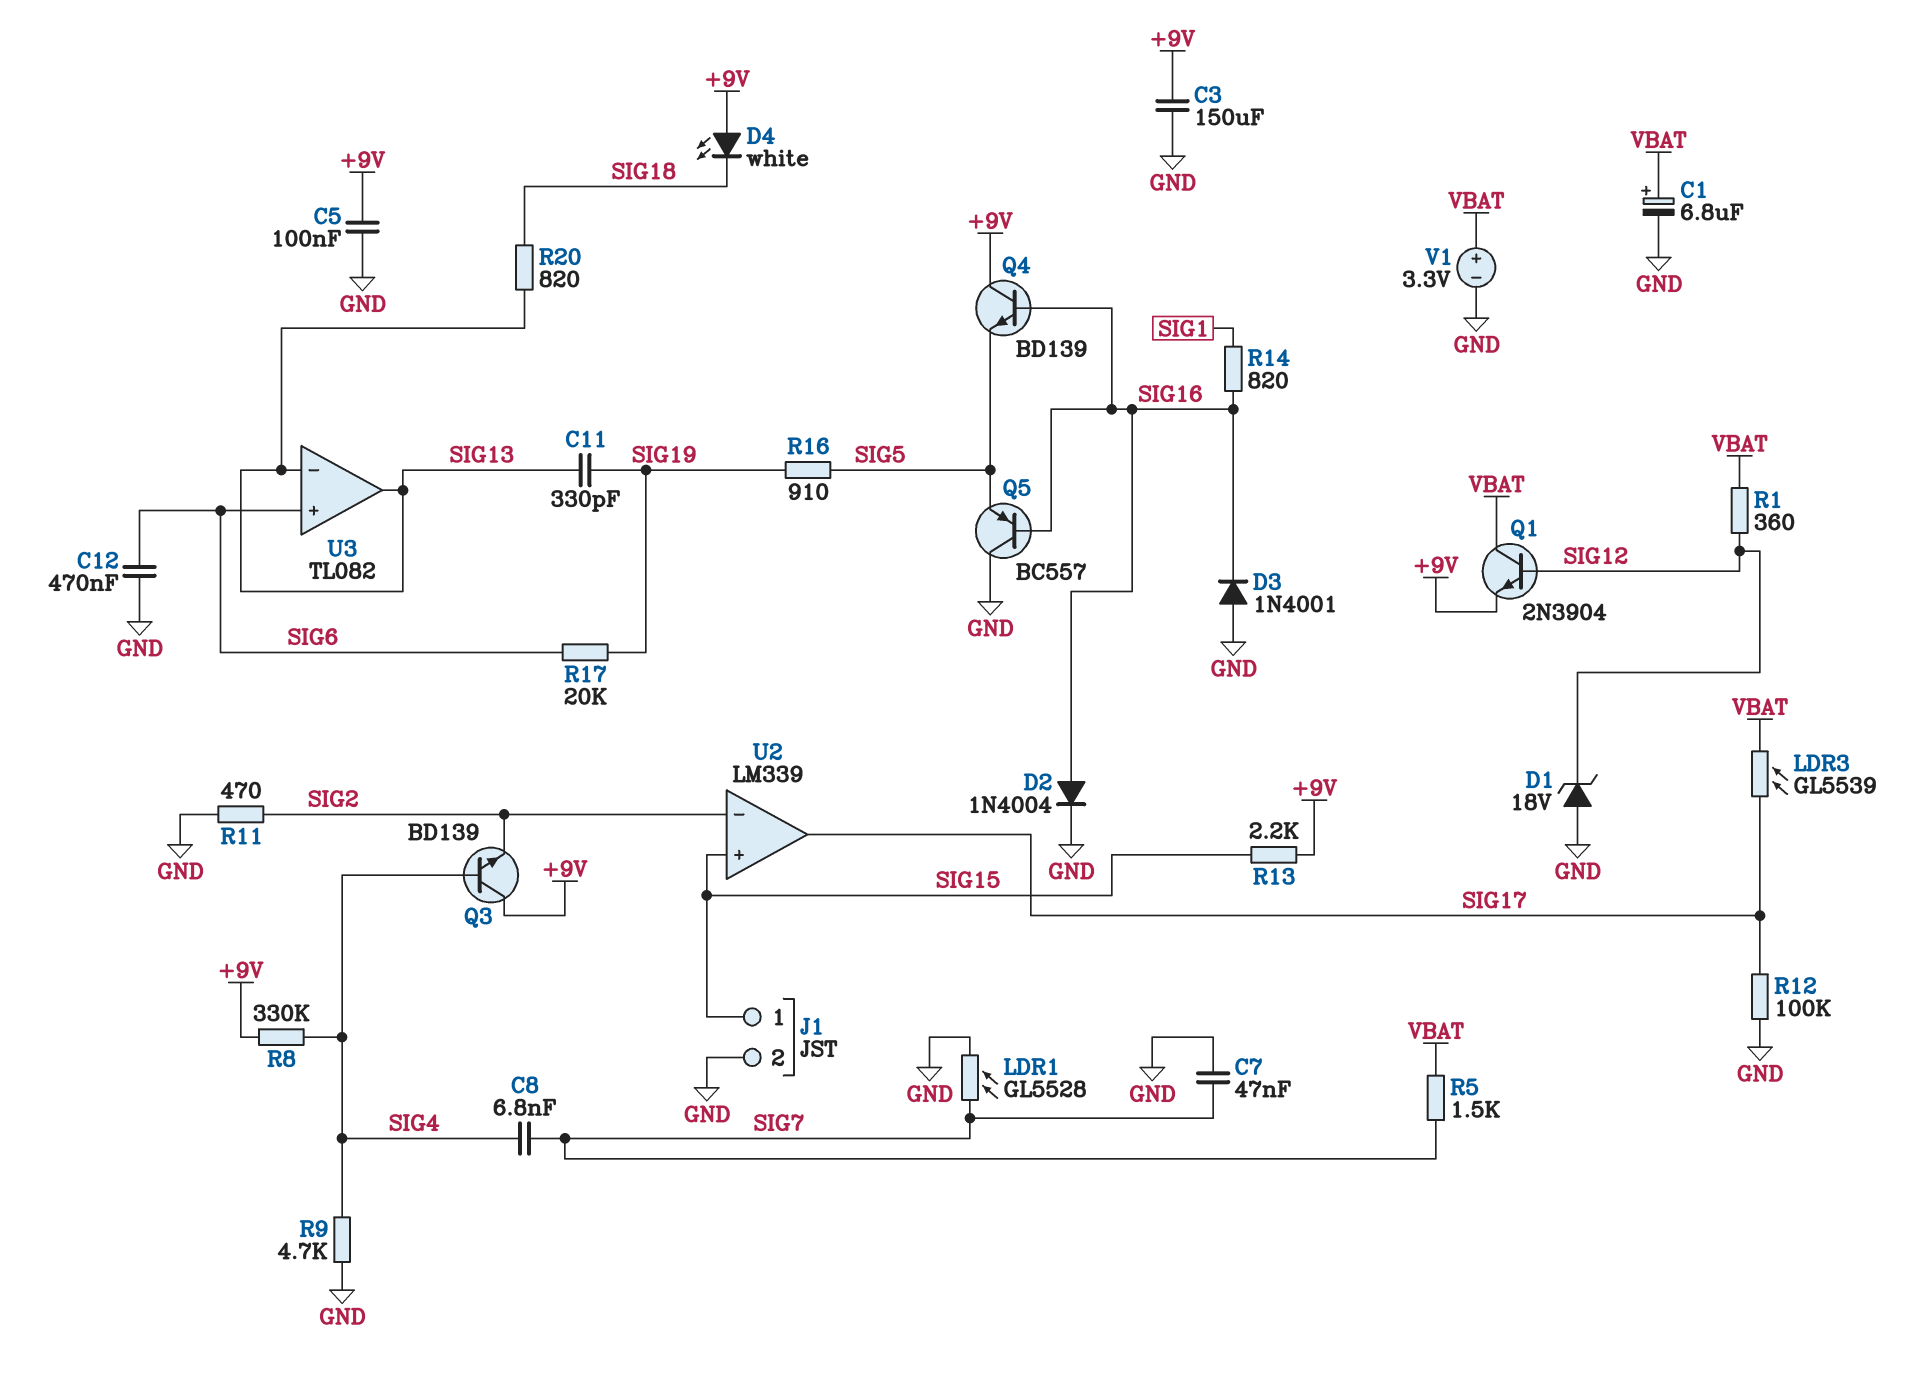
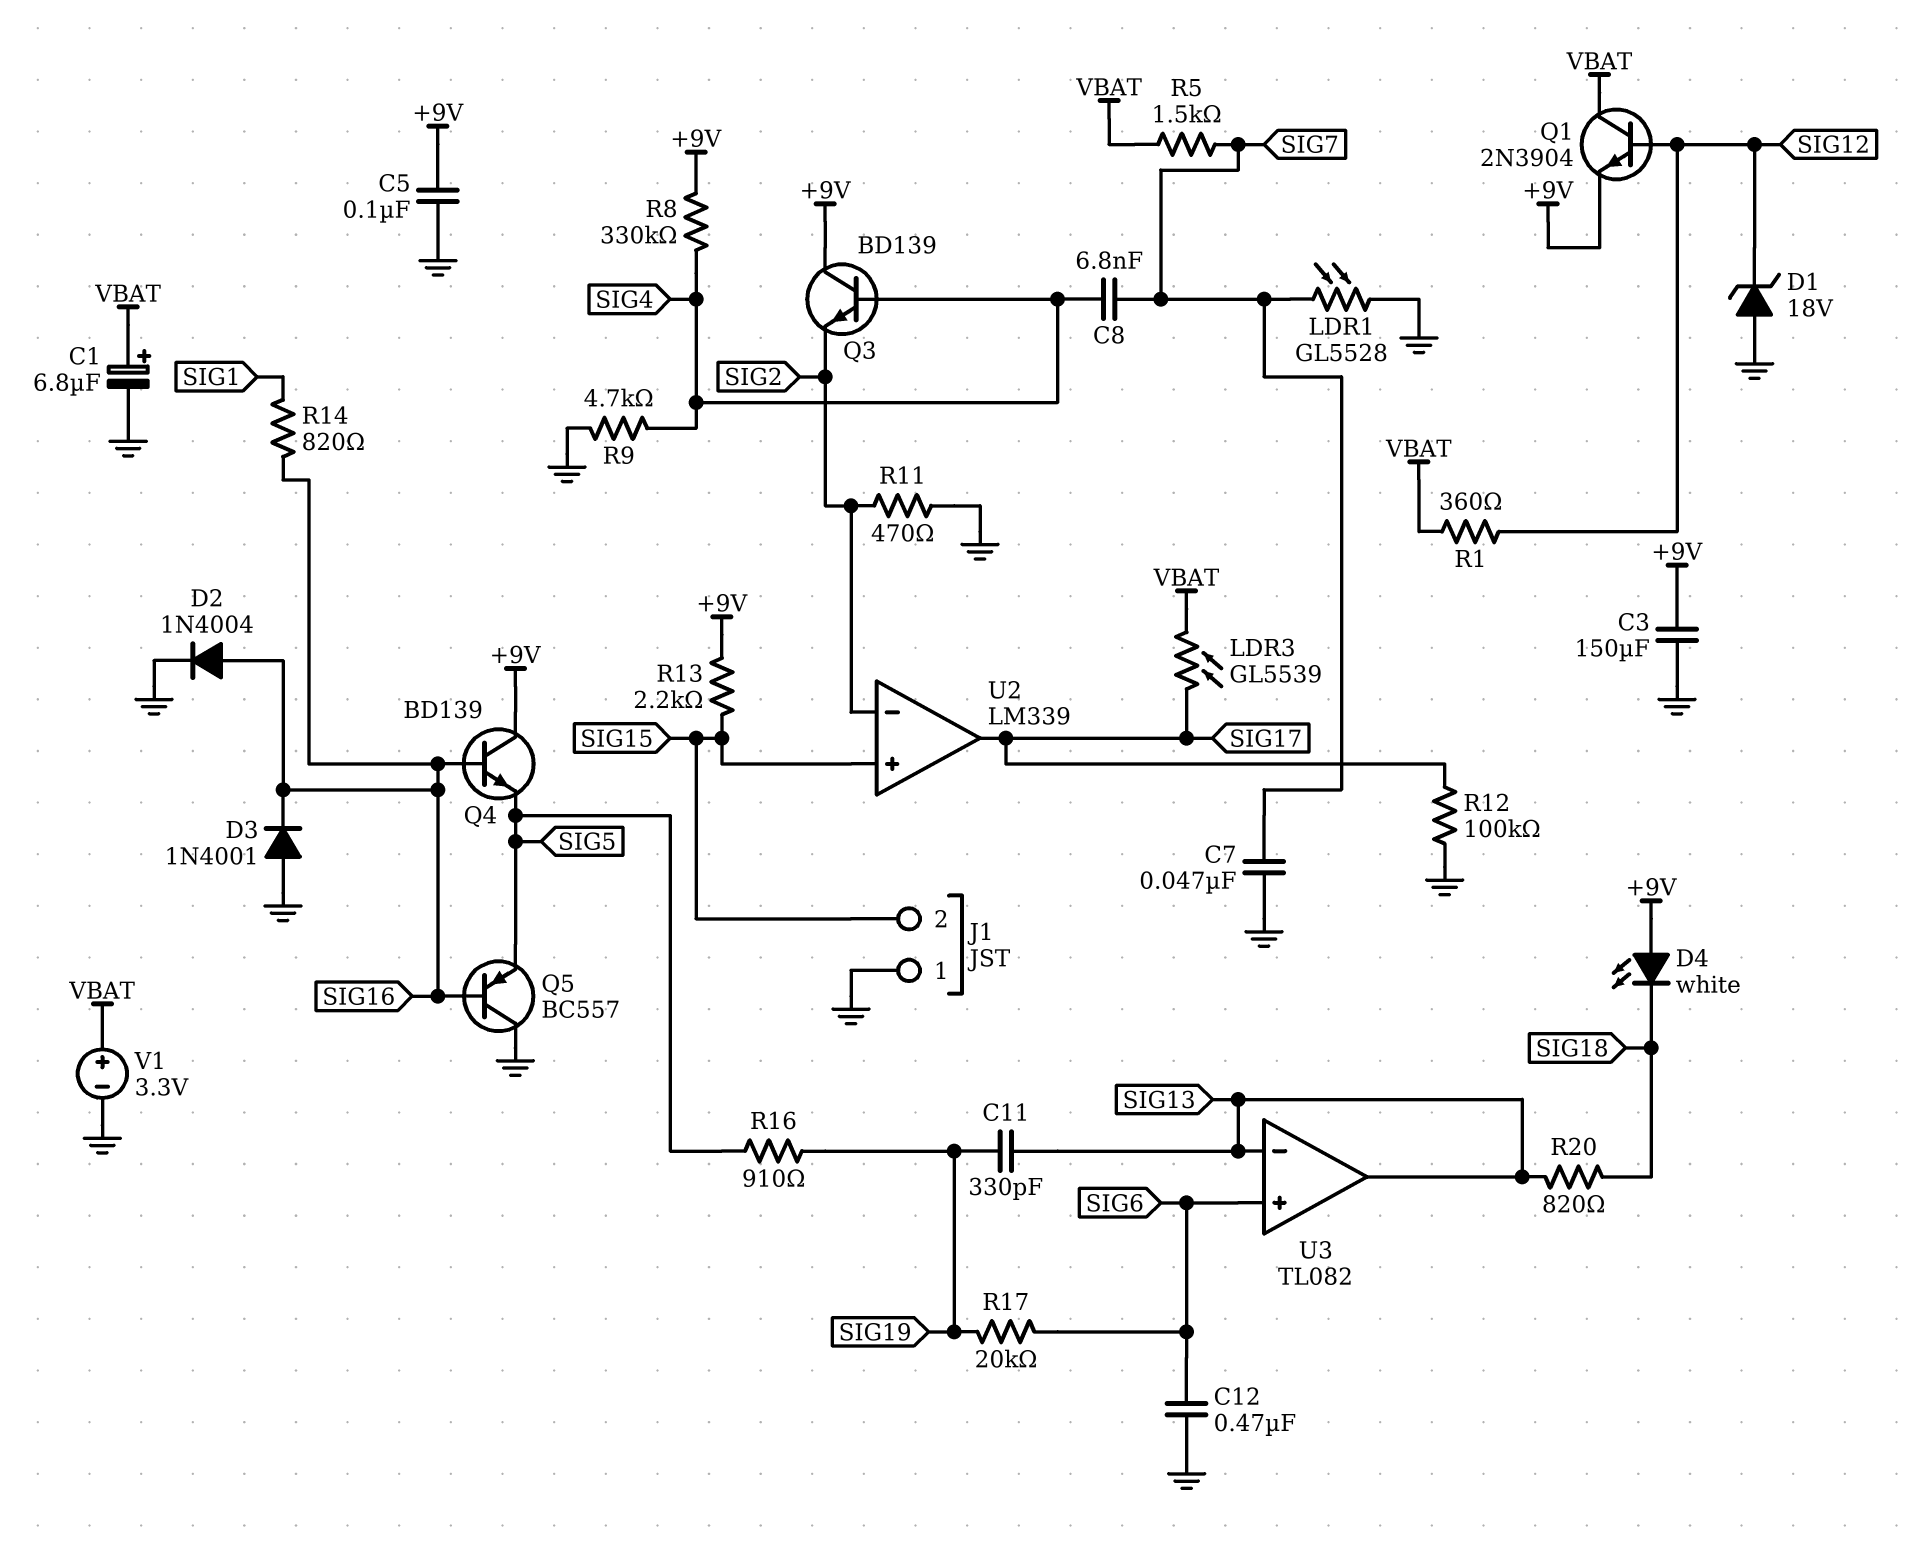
J1 pin 1: SIG15 -> GND
J1 pin 2: GND -> SIG15

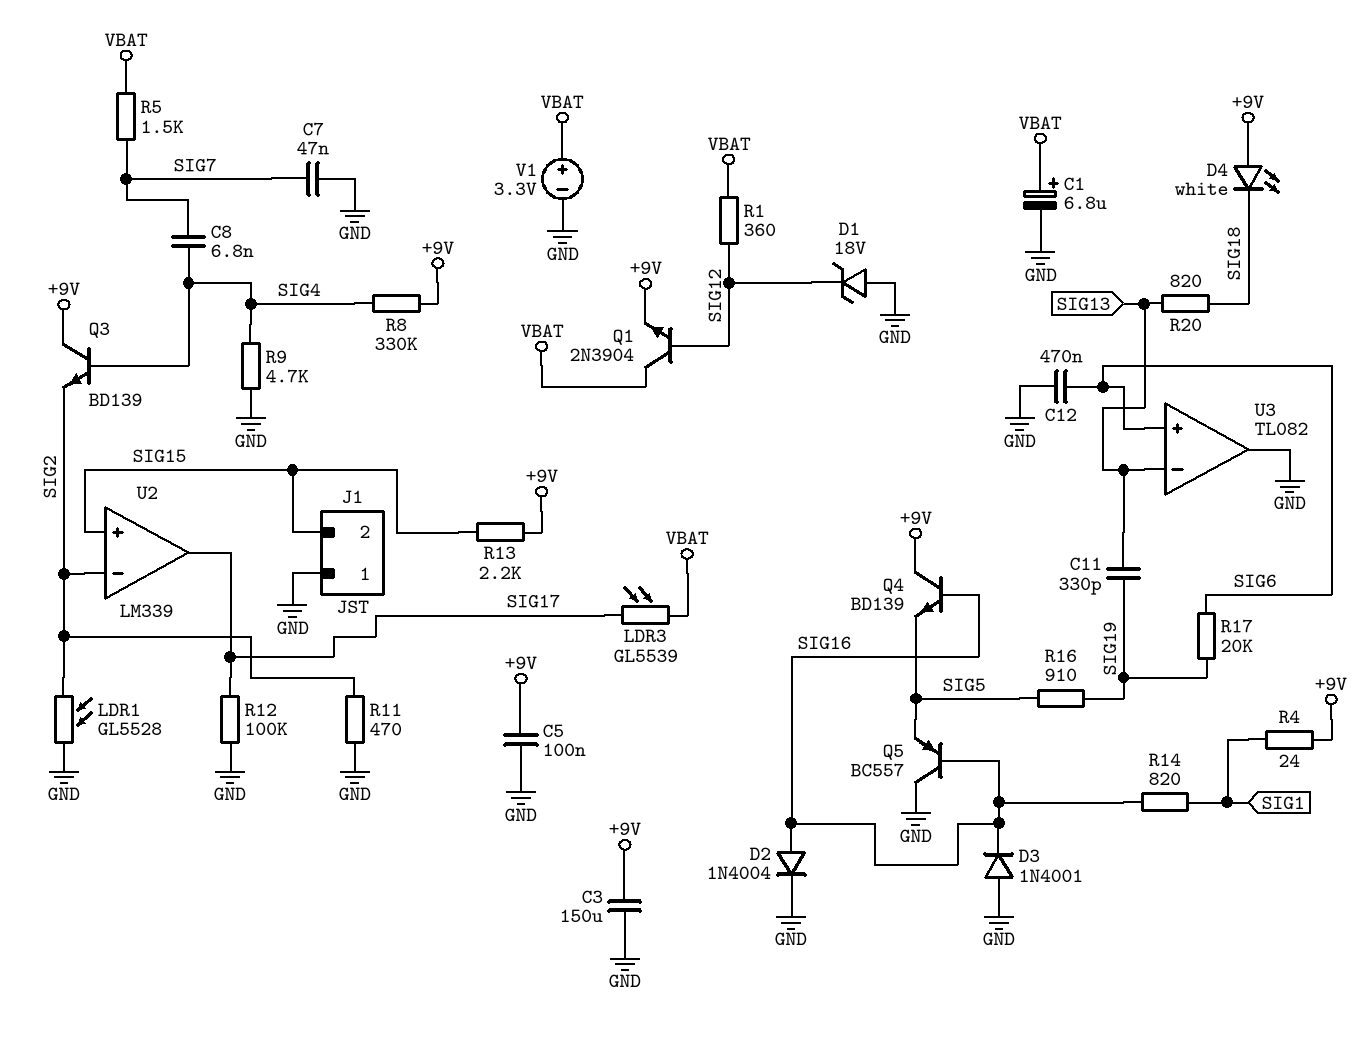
LDR1: GL5528 (GND, SIG7) -> GL5528 (GND, SIG2)
R4: none -> 24 (+9V, SIG1)
U3 pin out: SIG13 -> GND

